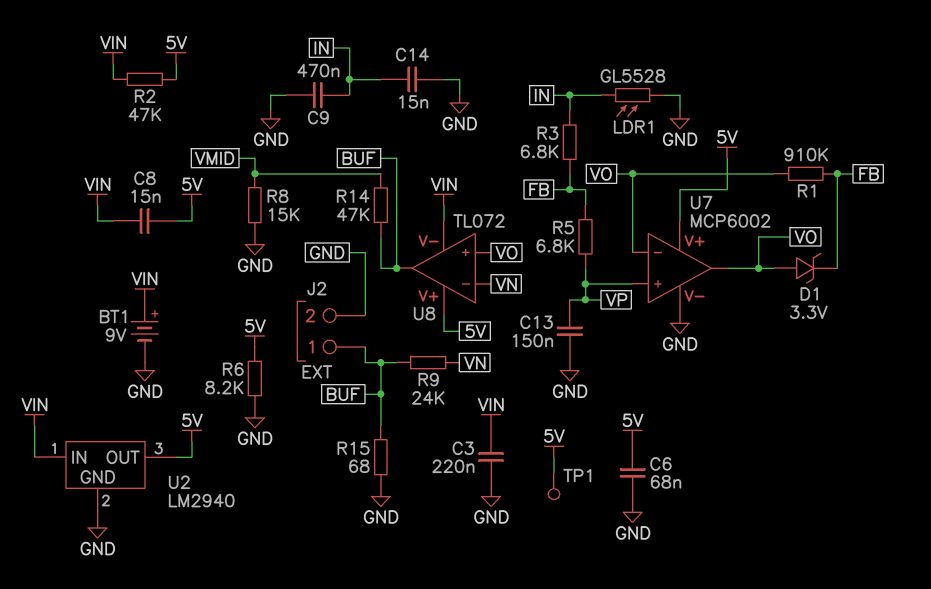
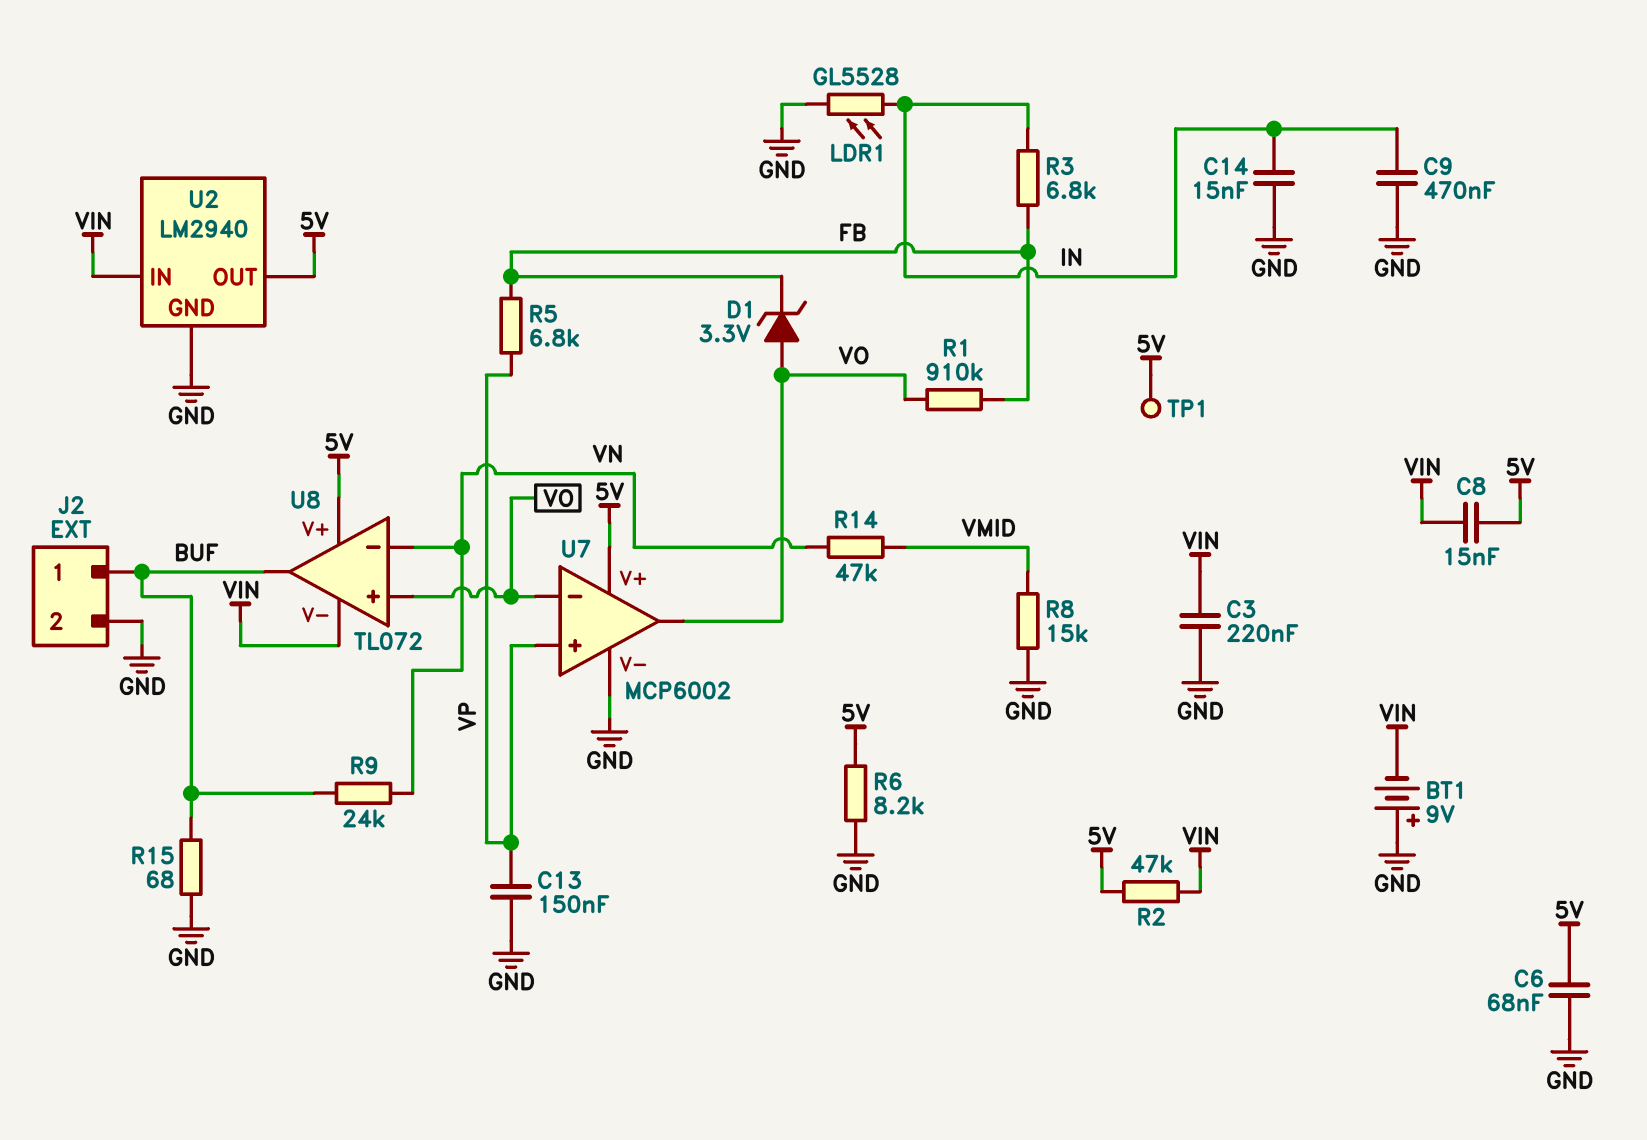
BT1: 9V (plus VIN, minus GND) -> 9V (plus GND, minus VIN)
R14: 47k (BUF, VMID) -> 47k (VMID, VN)

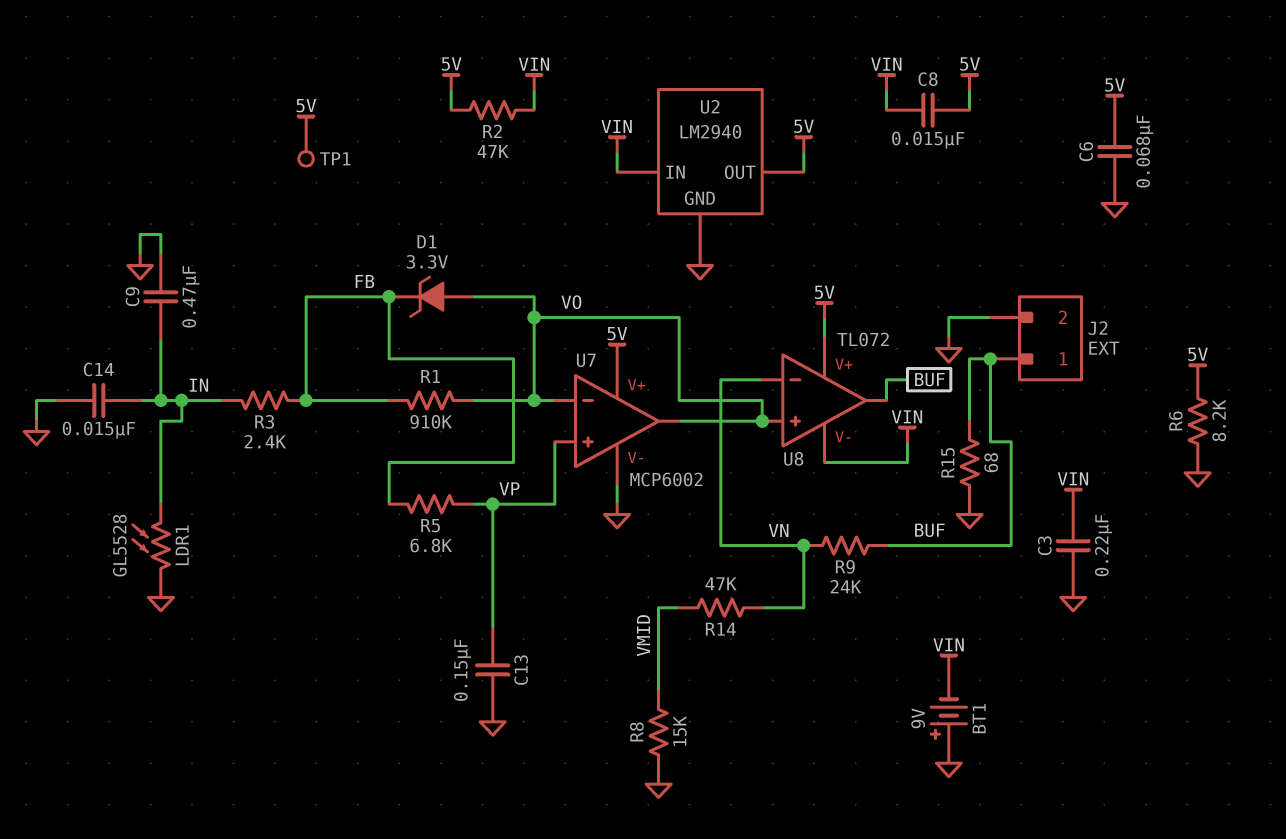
R3: 6.8k (FB, IN) -> 2.4k (FB, IN)

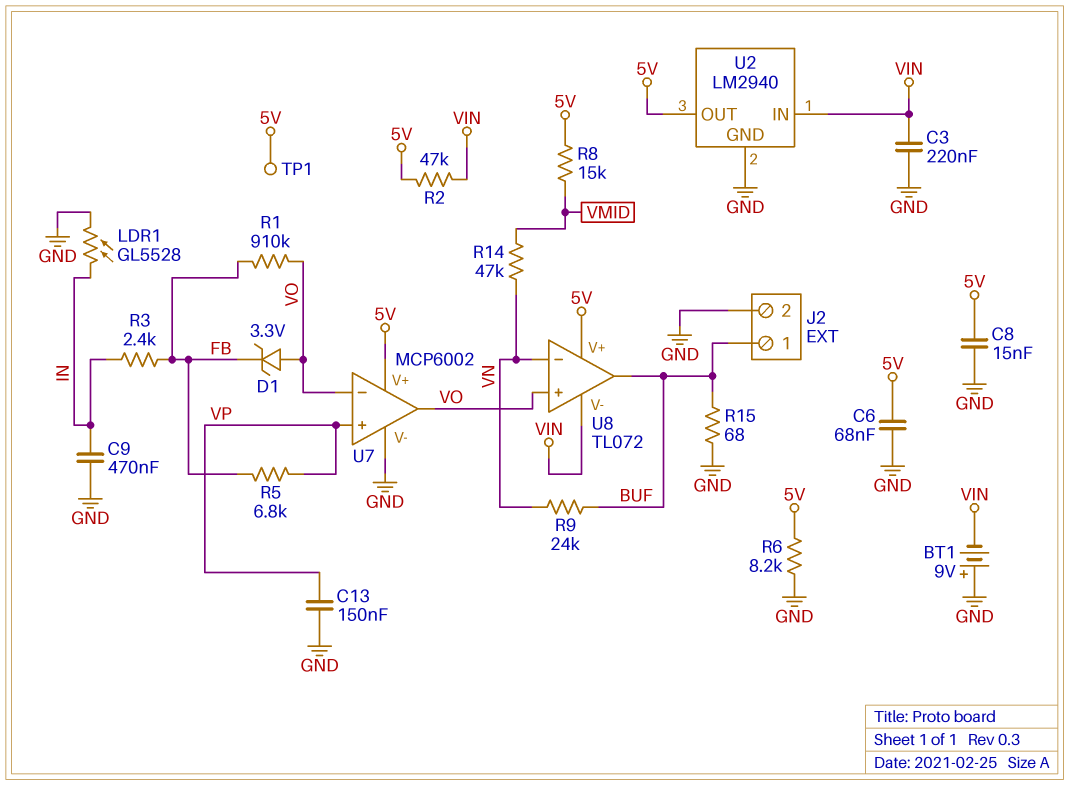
C8: 15nF (5V, VIN) -> 15nF (5V, GND)
C14: 15nF (GND, IN) -> none
R8: 15k (GND, VMID) -> 15k (5V, VMID)

